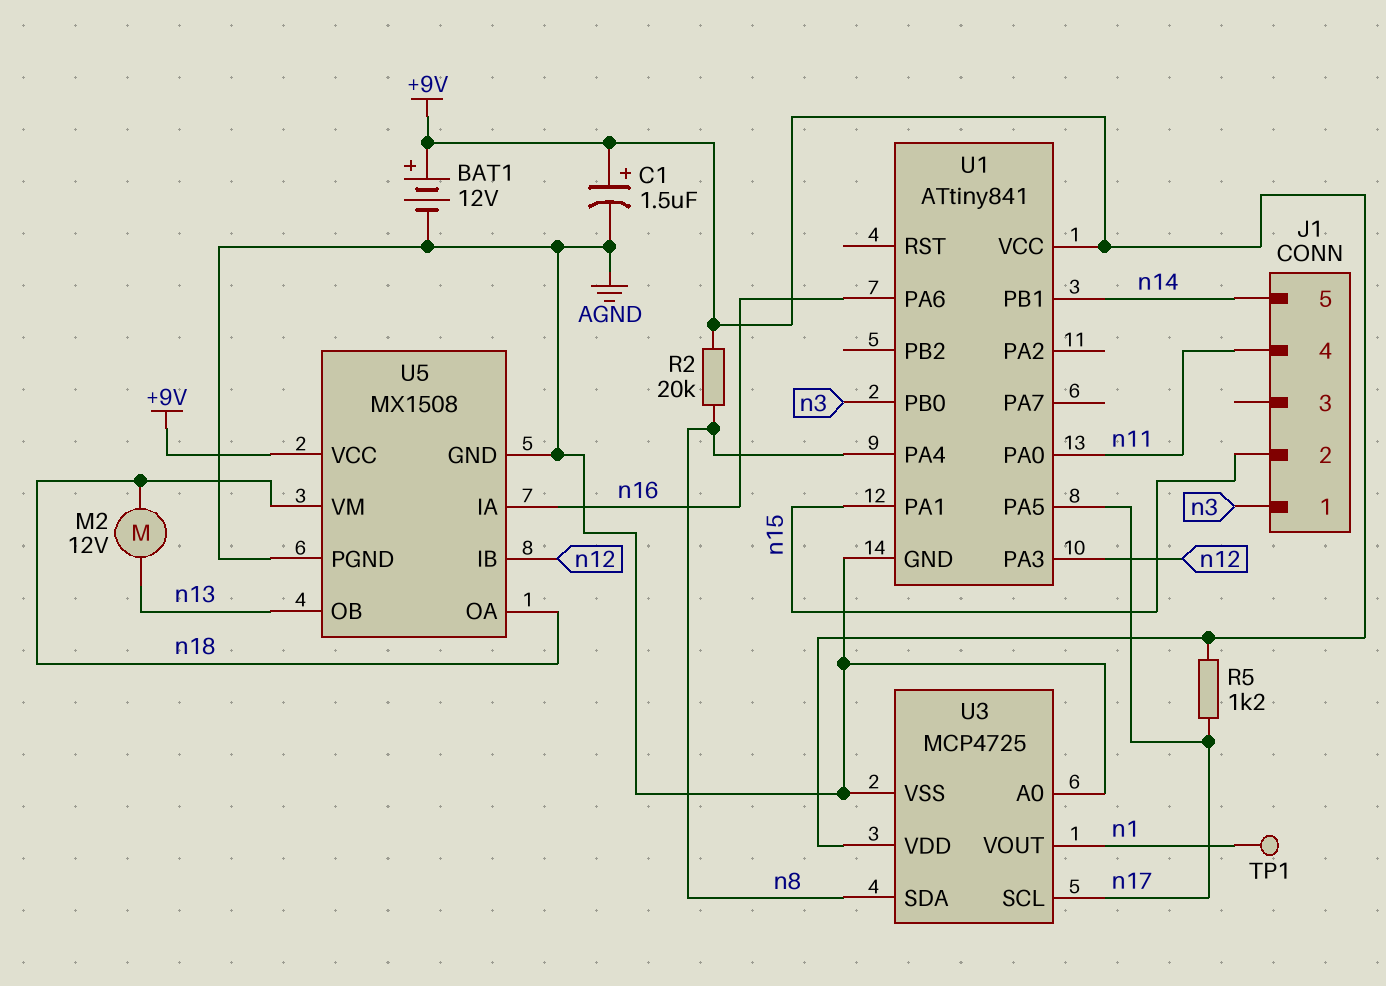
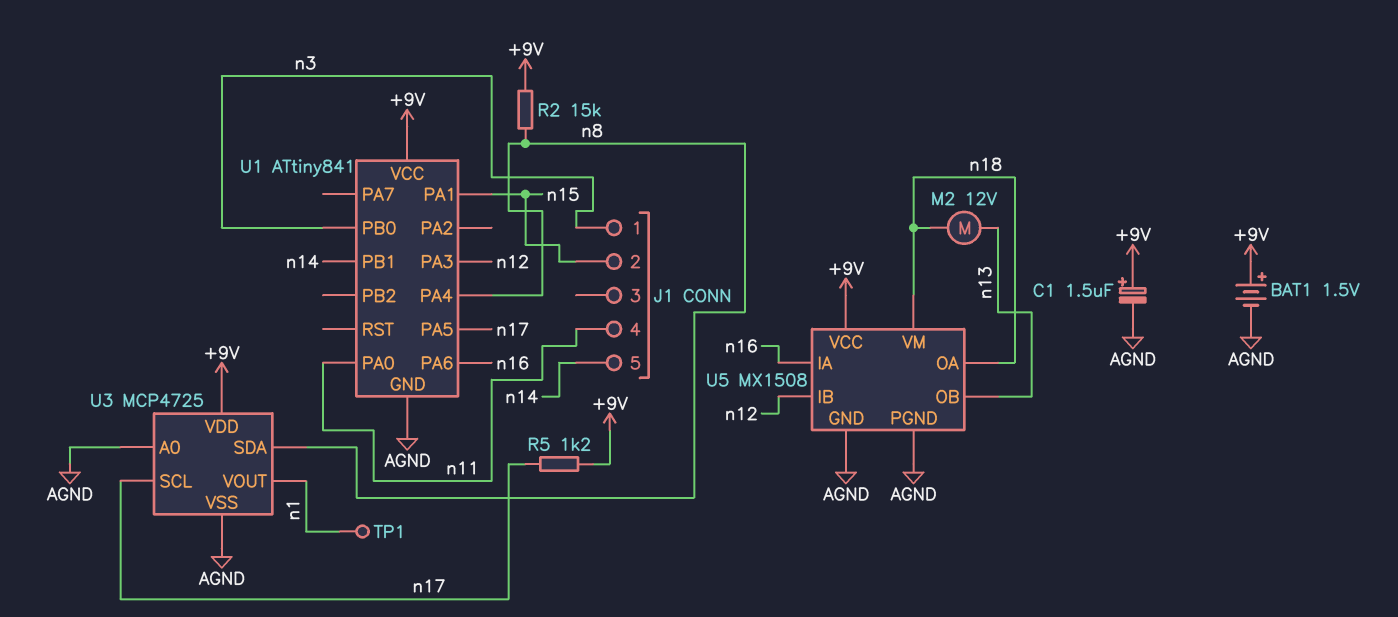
BAT1: 12V (plus +9V, minus AGND) -> 1.5V (plus +9V, minus AGND)
R2: 20k (+9V, n8) -> 15k (+9V, n8)

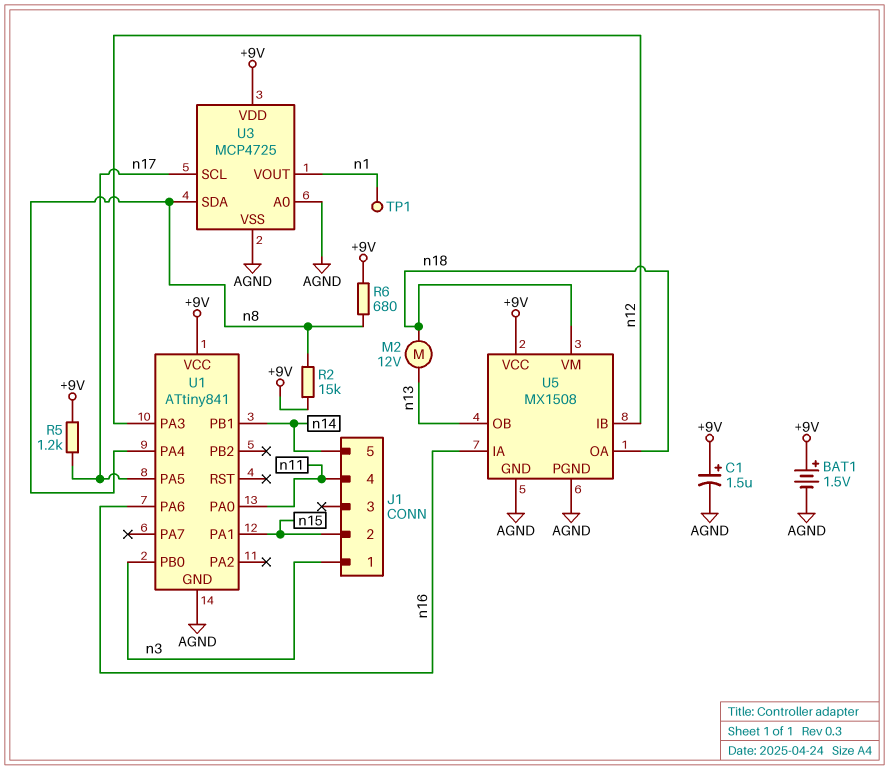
R6: none -> 680 (+9V, n8)

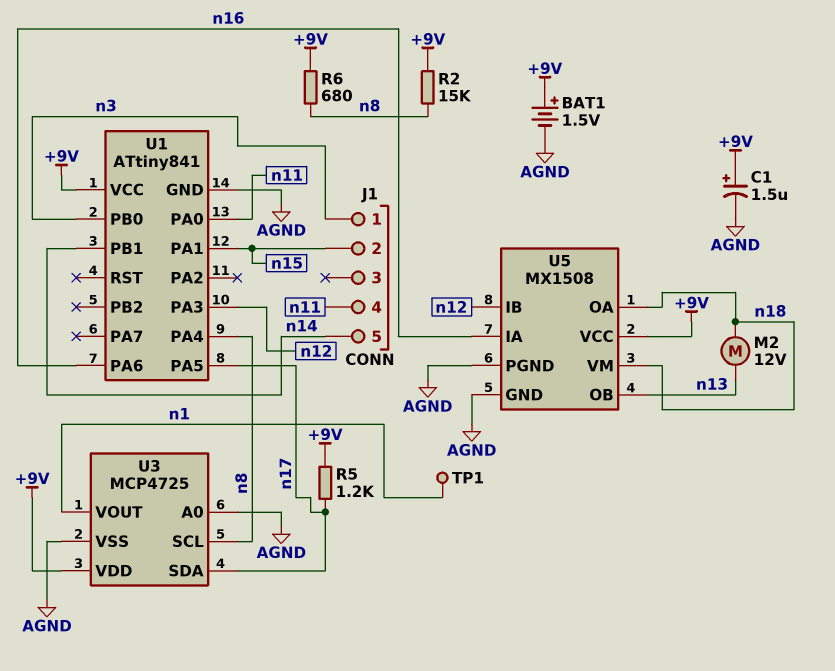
U3 pin SCL: n17 -> n8
U3 pin SDA: n8 -> n17

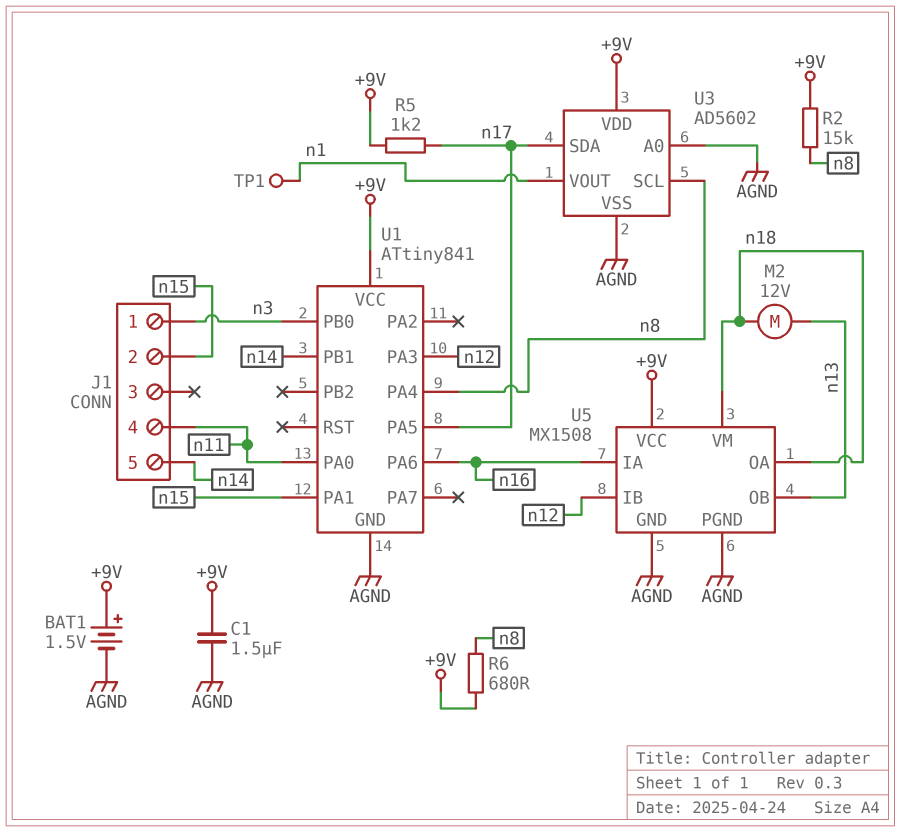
C1: 1.5uF (plus +9V, minus AGND) -> 1.5uF (+9V, AGND)
U3: MCP4725 -> AD5602

